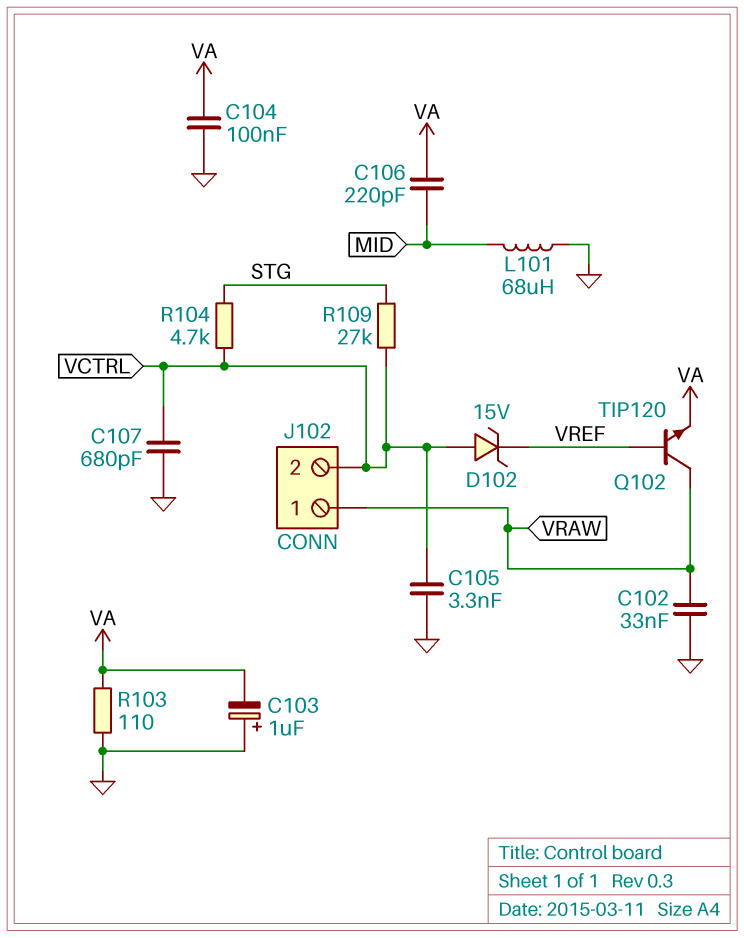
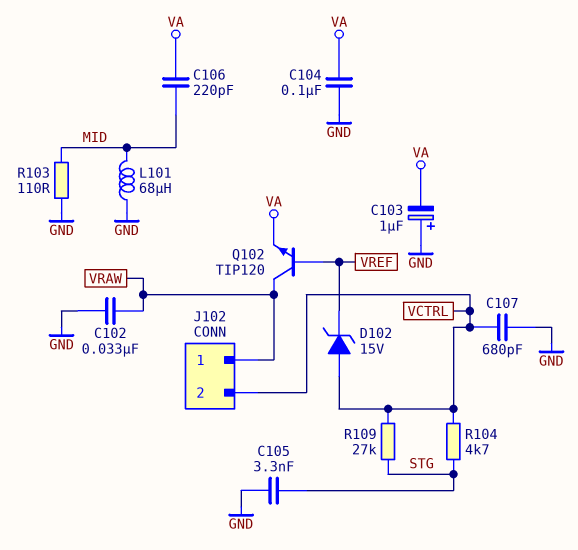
C105: 3.3nF (GND, VCTRL) -> 3.3nF (GND, STG)
R103: 110 (GND, VA) -> 110 (GND, MID)

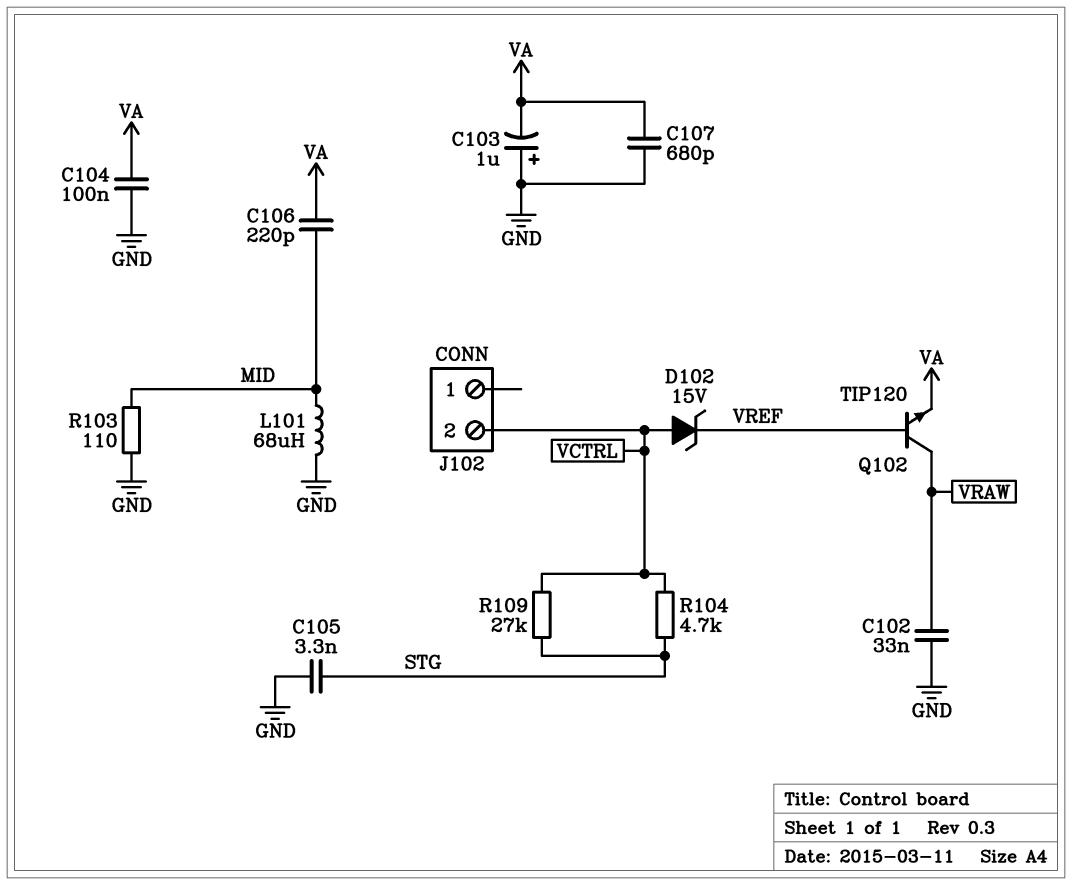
C107: 680pF (GND, VCTRL) -> 680pF (GND, VA)
J102 pin 1: VRAW -> none

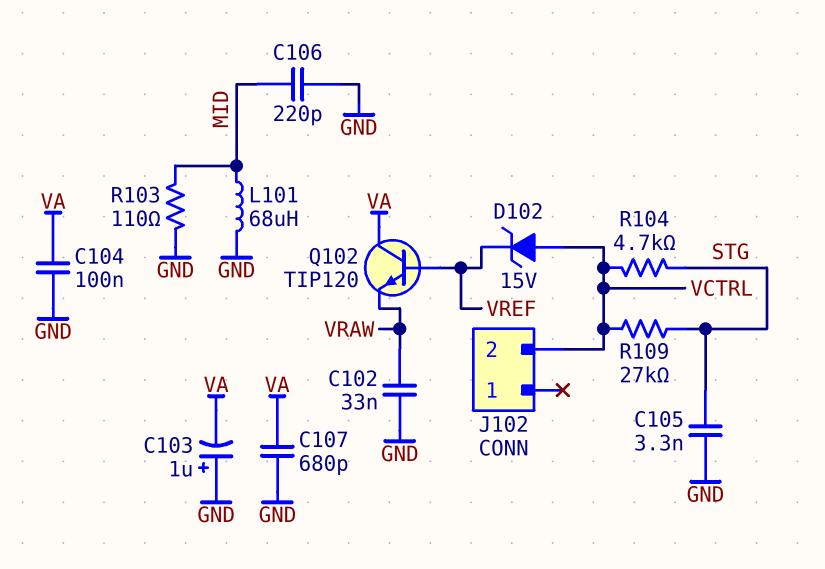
C106: 220pF (MID, VA) -> 220pF (GND, MID)
Q102: NPN TIP120 (B VREF, C VRAW, E VA) -> NPN TIP120 (B VREF, C VA, E VRAW)

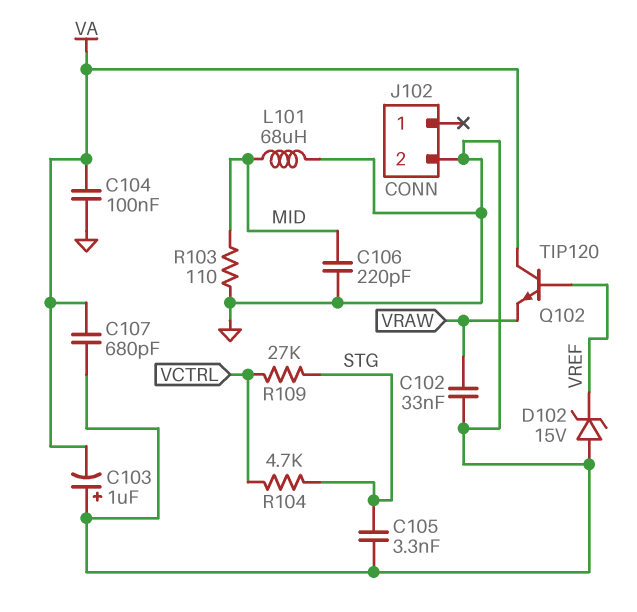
D102: zener 15V (A VCTRL, K VREF) -> zener 15V (A GND, K VREF)
J102 pin 2: VCTRL -> GND

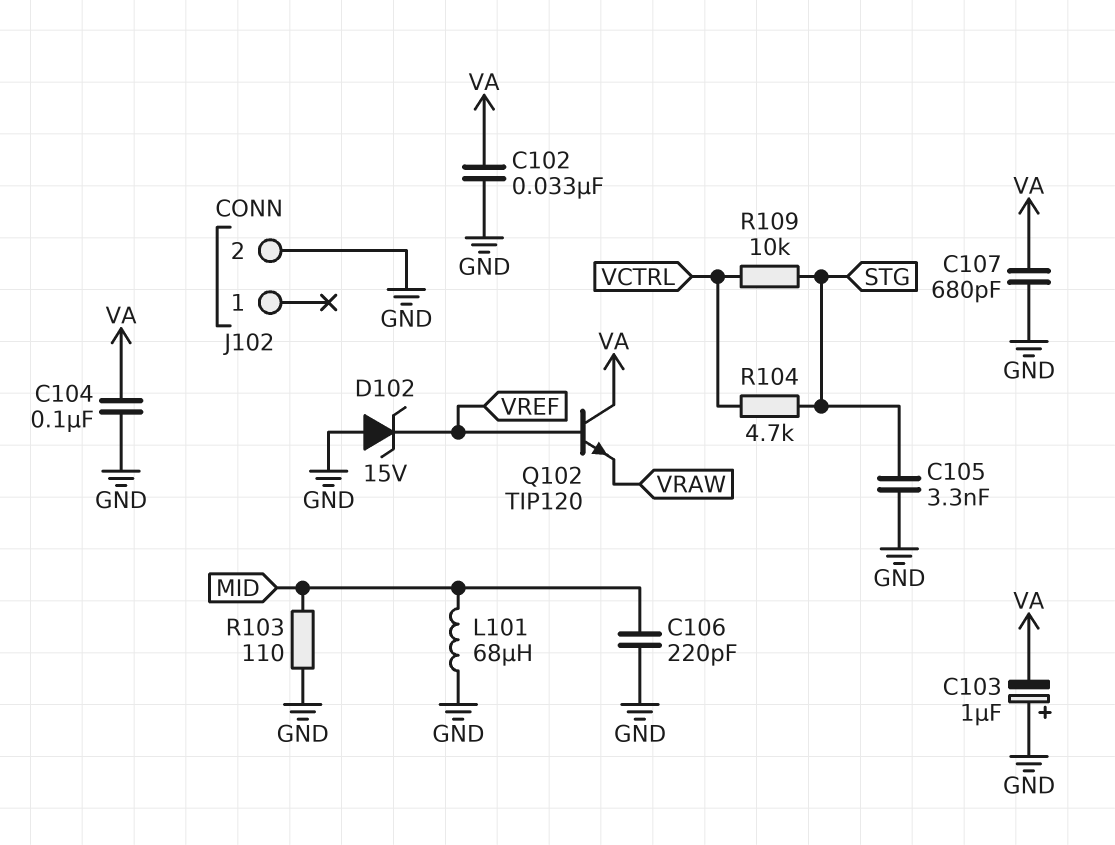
C102: 33nF (GND, VRAW) -> 33nF (GND, VA)
R109: 27k (STG, VCTRL) -> 10k (STG, VCTRL)

